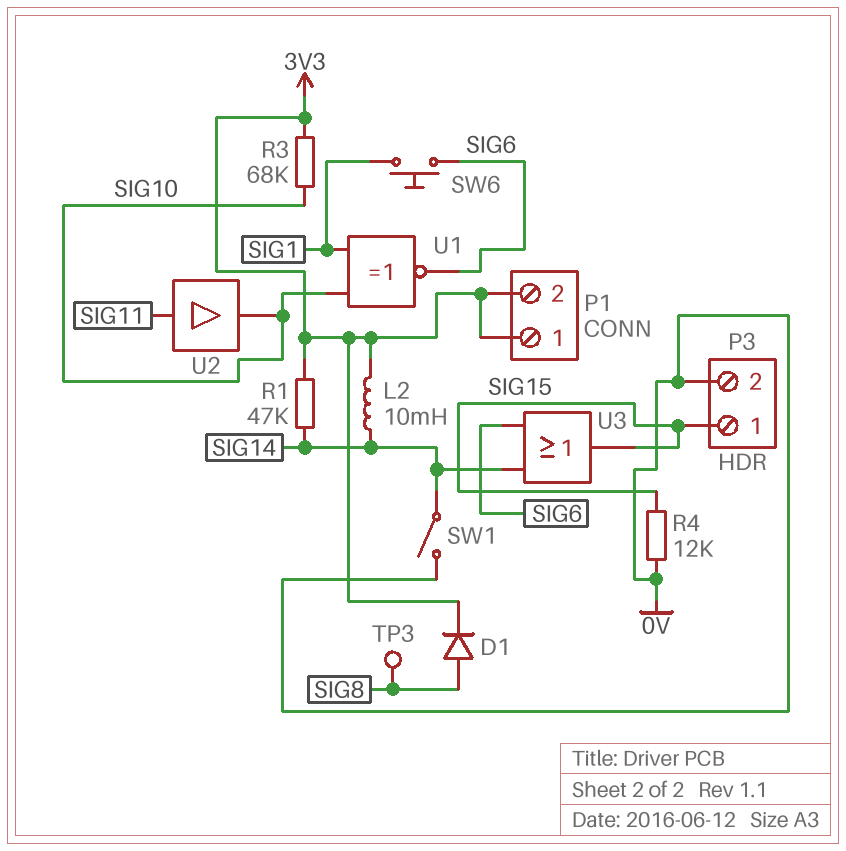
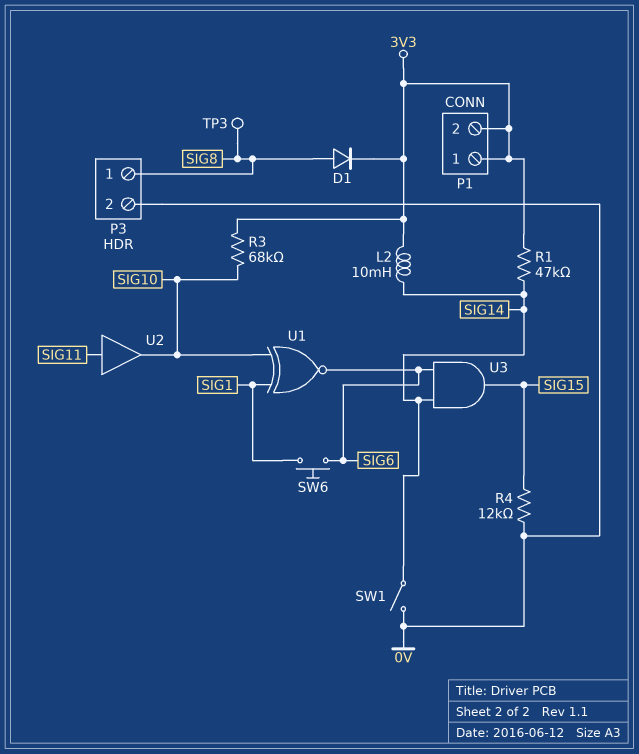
P3 pin 1: SIG15 -> SIG8
U3: OR (in SIG6, in SIG14, out SIG15) -> AND (in SIG6, in SIG14, out SIG15)

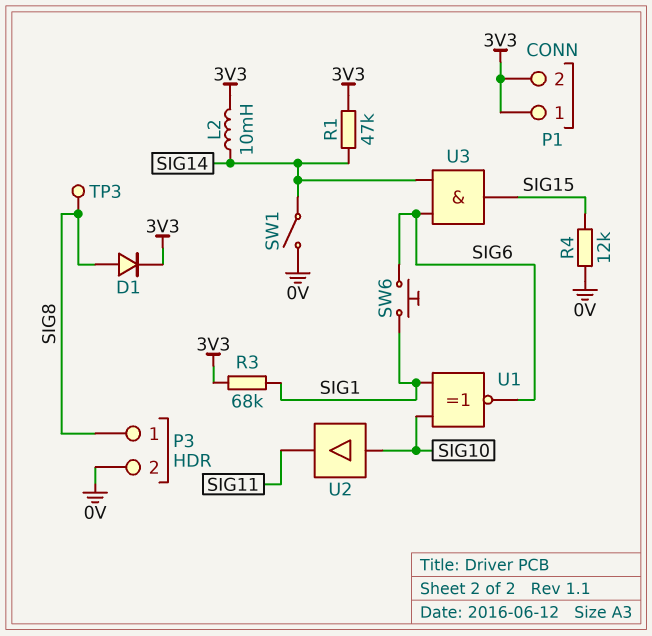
R3: 68k (3V3, SIG10) -> 68k (3V3, SIG1)
U2: buffer (in SIG11, out SIG10) -> buffer (in SIG10, out SIG11)

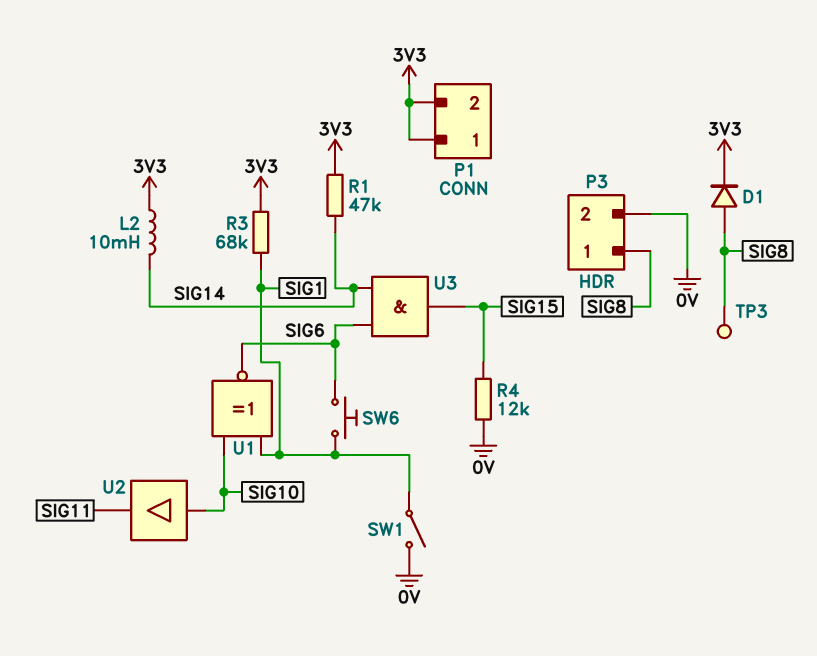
SW1: switch (0V, SIG14) -> switch (0V, SIG1)

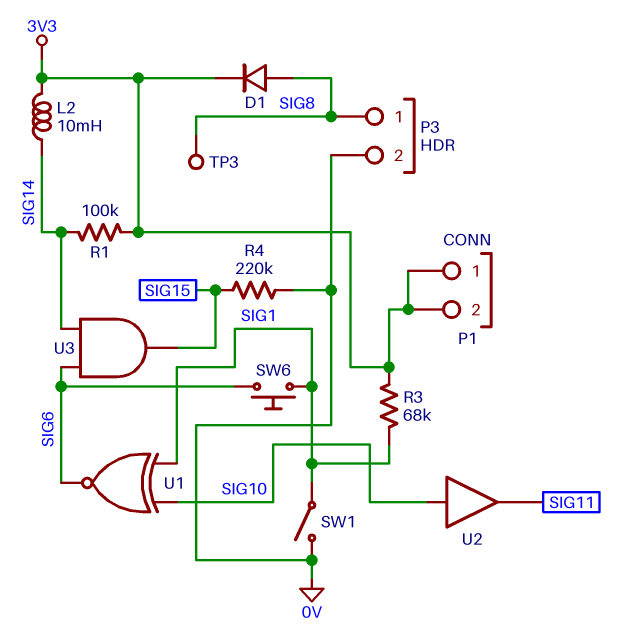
R1: 47k (3V3, SIG14) -> 100k (3V3, SIG14)
R4: 12k (0V, SIG15) -> 220k (0V, SIG15)

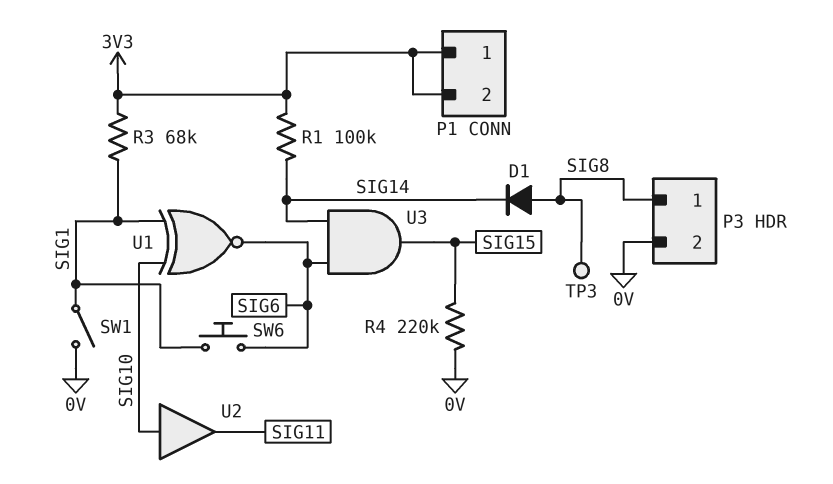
D1: diode (A SIG8, K 3V3) -> diode (A SIG8, K SIG14)
L2: 10mH (3V3, SIG14) -> none

